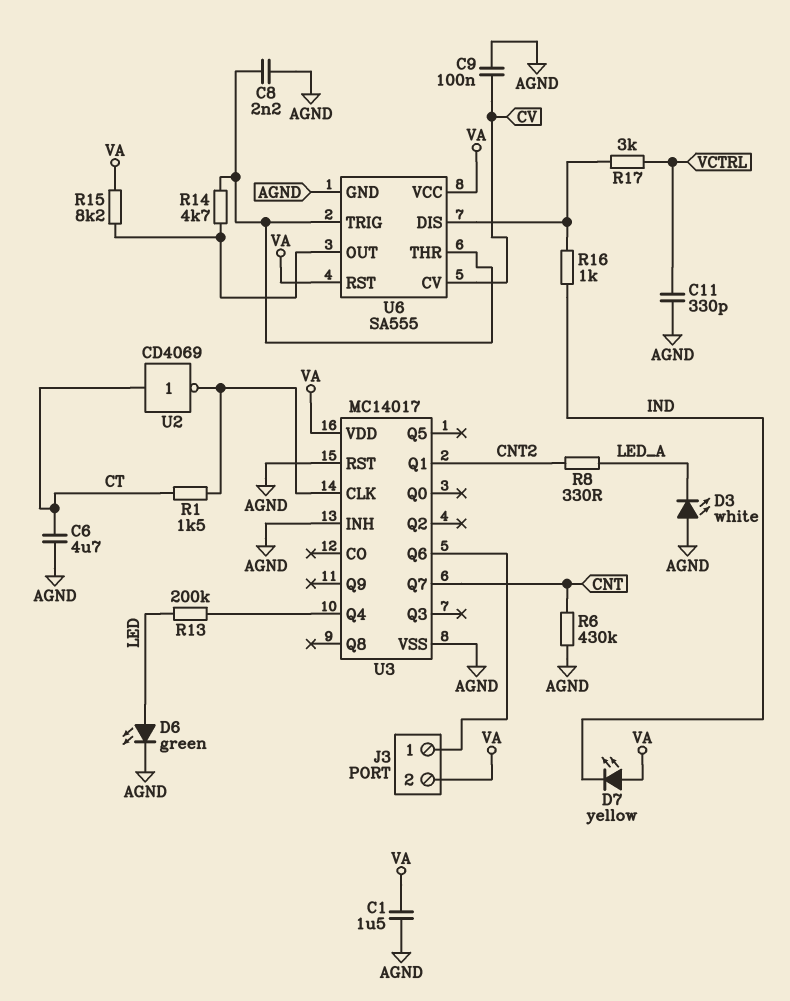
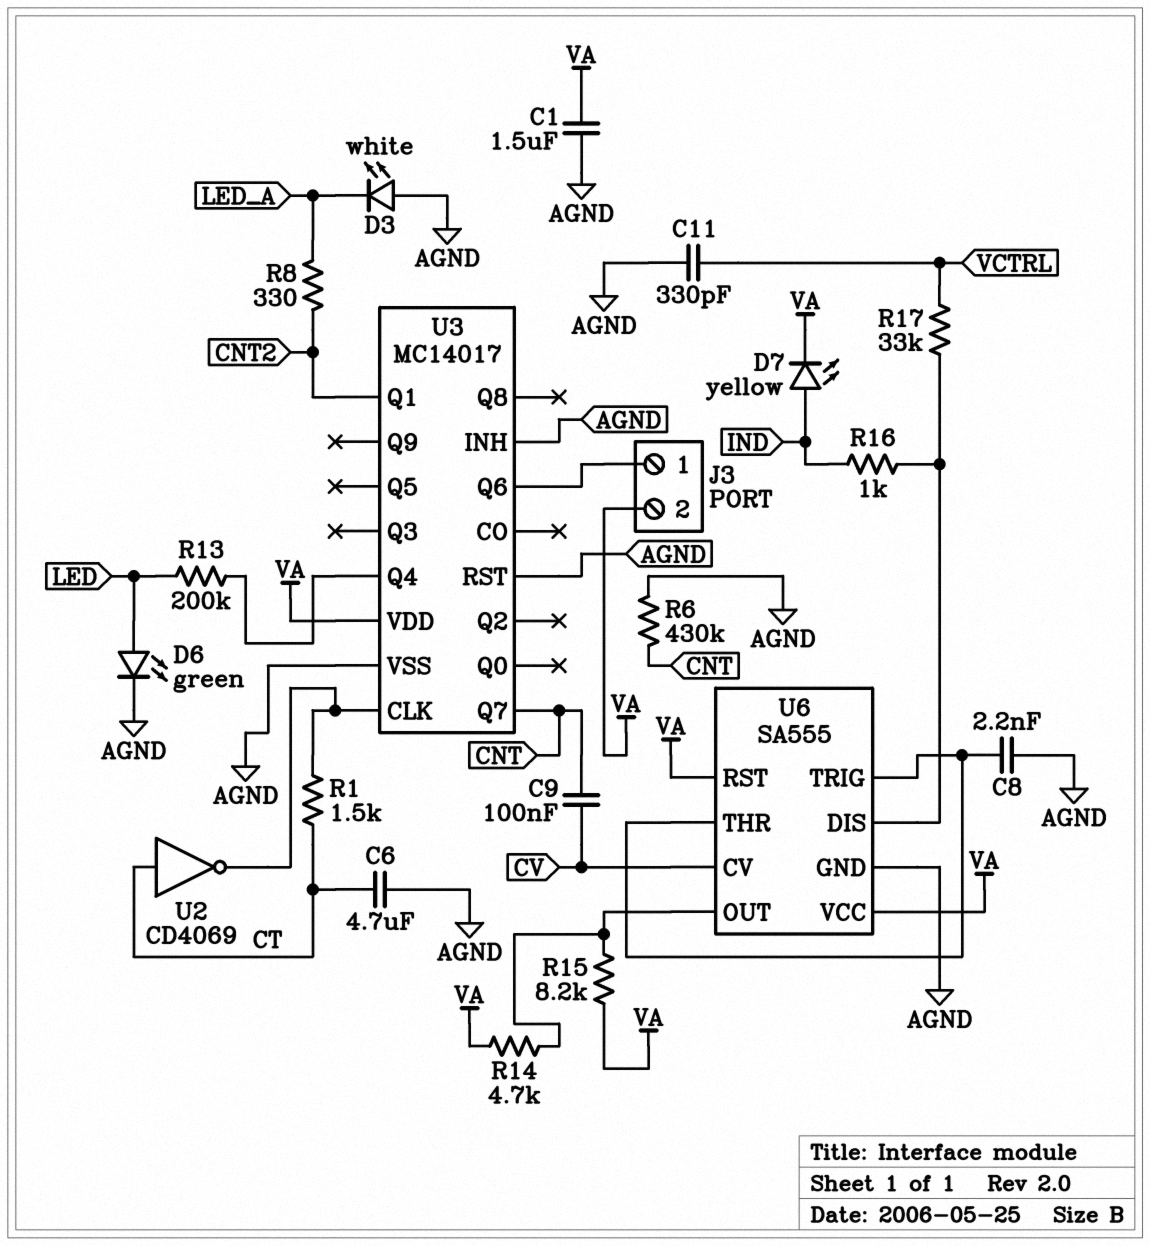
C9: 100nF (AGND, CV) -> 100nF (CNT, CV)
D7: LED yellow (A VA, K IND) -> LED yellow (A IND, K VA)
R14: 4.7k (U6/OUT, U6/THR) -> 4.7k (U6/OUT, VA)
R17: 3k (U6/DIS, VCTRL) -> 33k (U6/DIS, VCTRL)

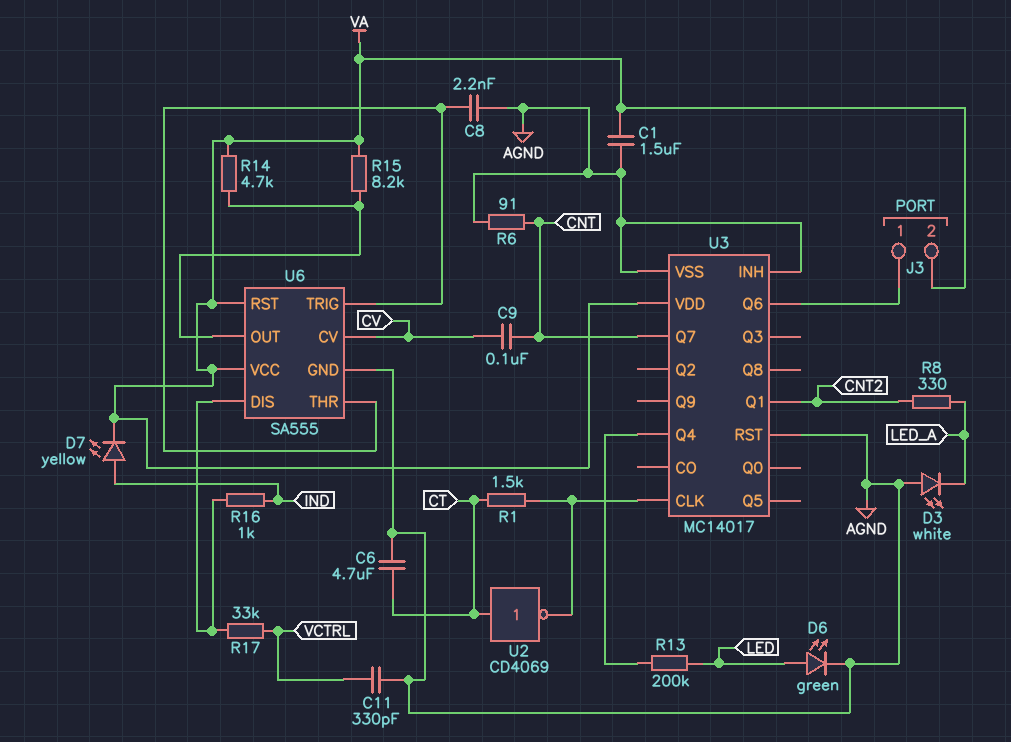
R6: 430k (AGND, CNT) -> 91 (AGND, CNT)

